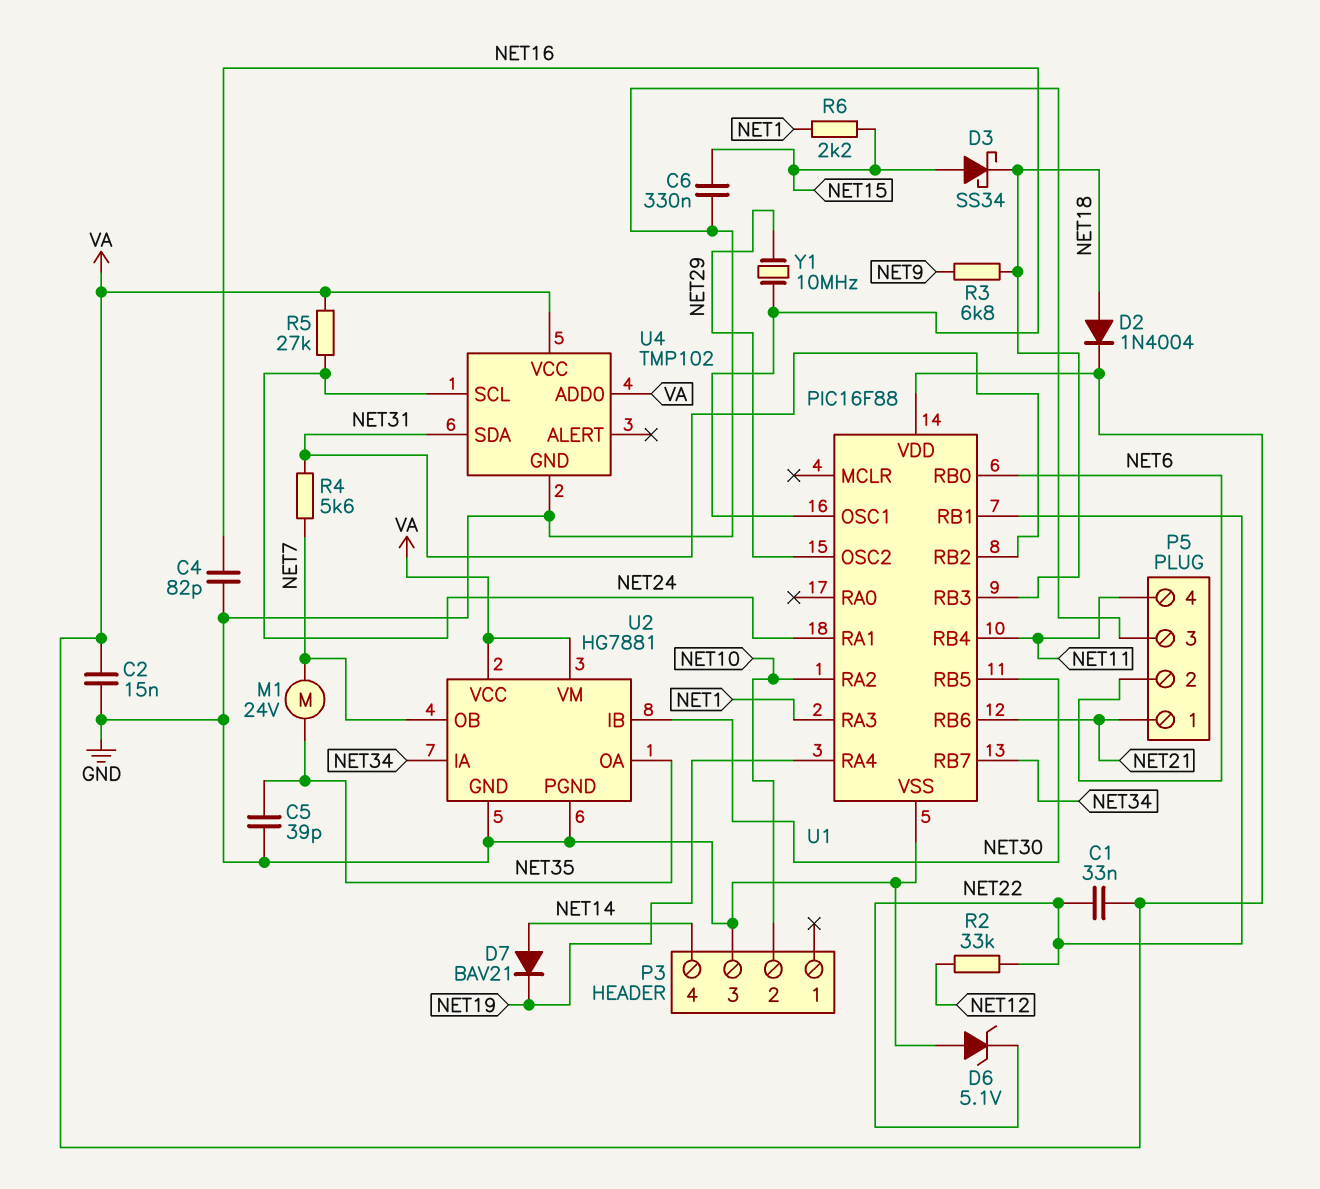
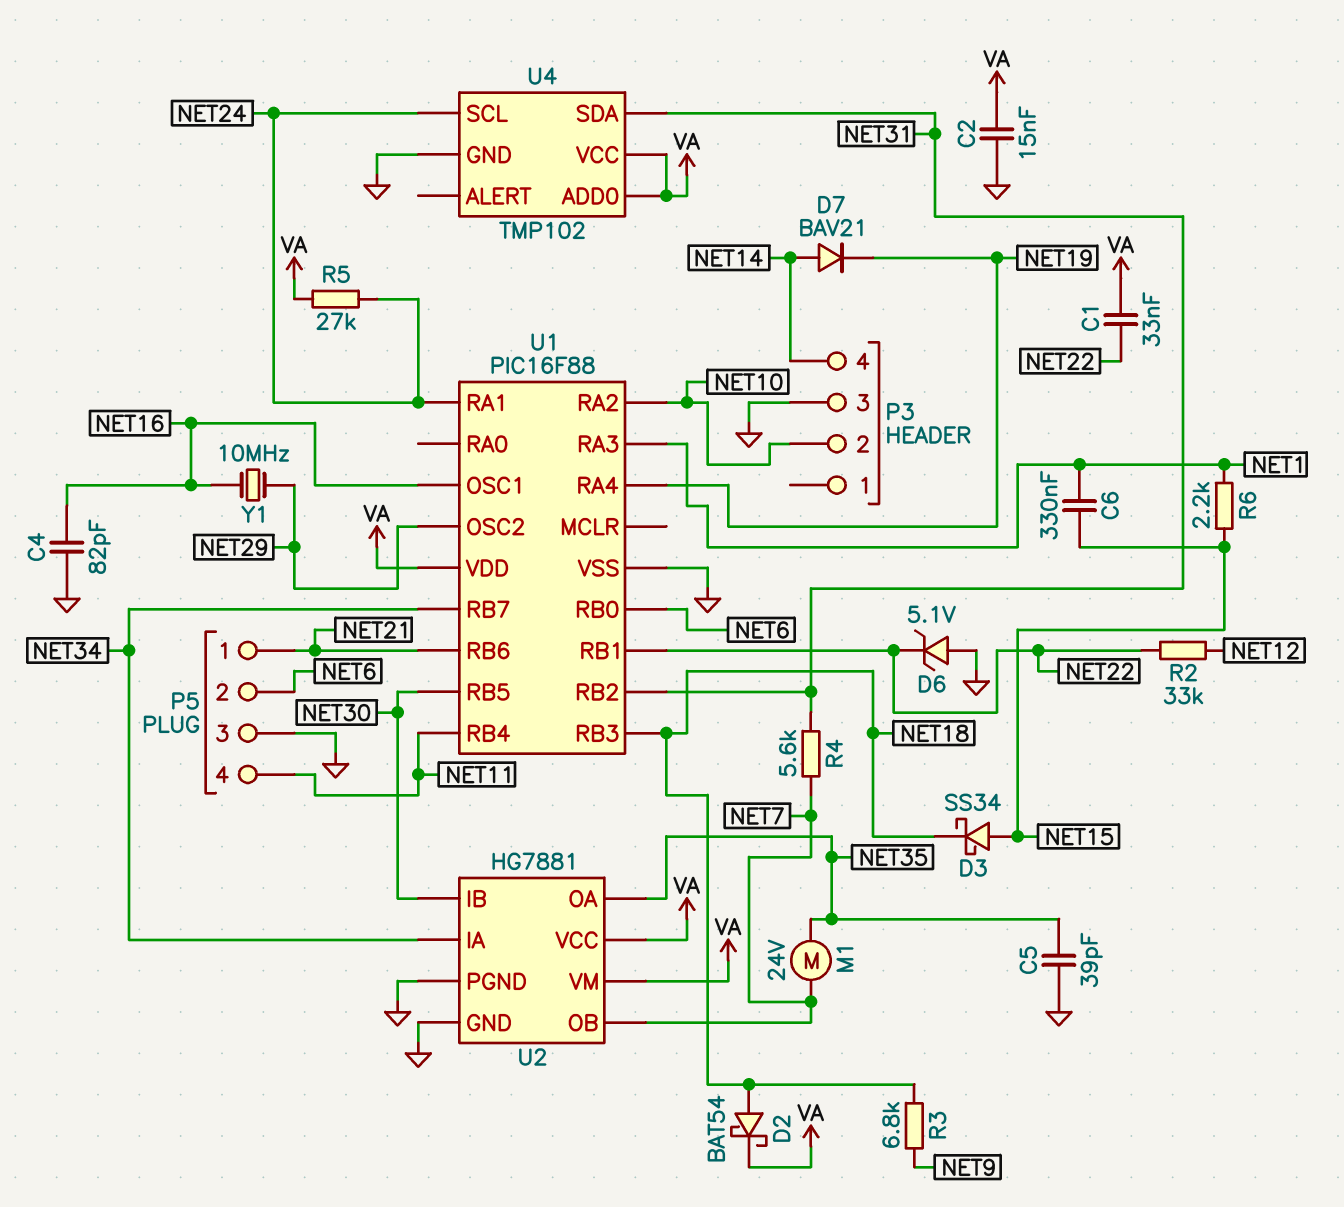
C6: 330nF (GND, NET15) -> 330nF (NET1, NET15)
D2: diode 1N4004 (A NET18, K VA) -> schottky BAT54 (A NET18, K VA)

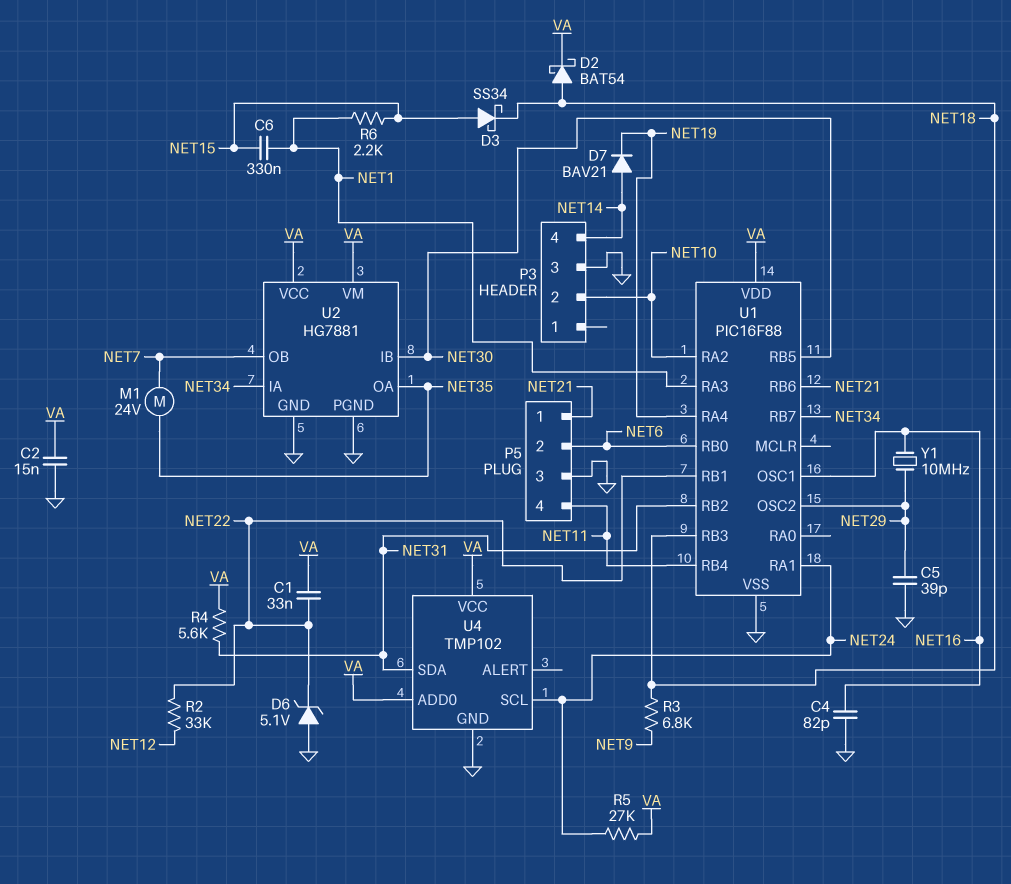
C5: 39pF (GND, NET35) -> 39pF (GND, NET29)
R4: 5.6k (NET7, NET31) -> 5.6k (NET31, VA)

